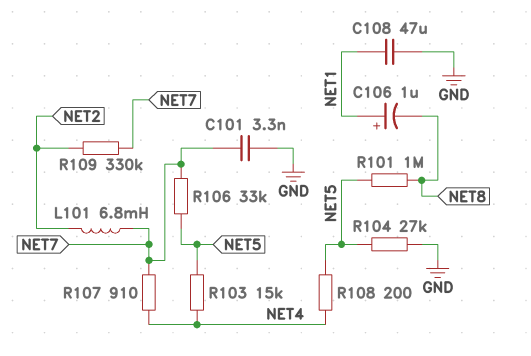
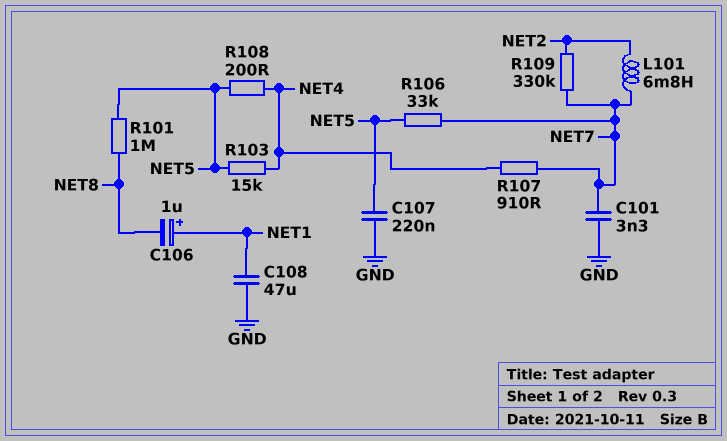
C107: none -> 220nF (GND, NET5)
R104: 27k (GND, NET5) -> none

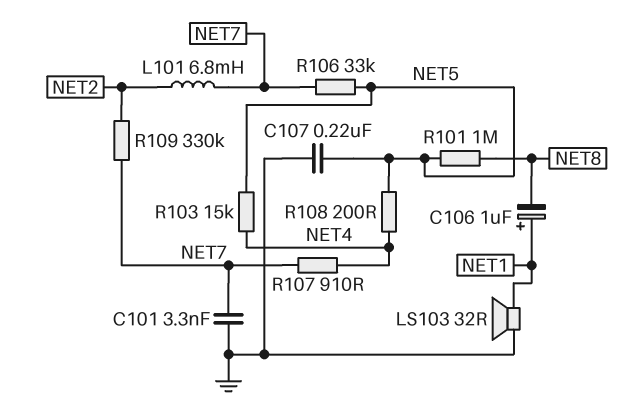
C108: 47uF (GND, NET1) -> none
LS103: none -> speaker 32R (GND, NET1)

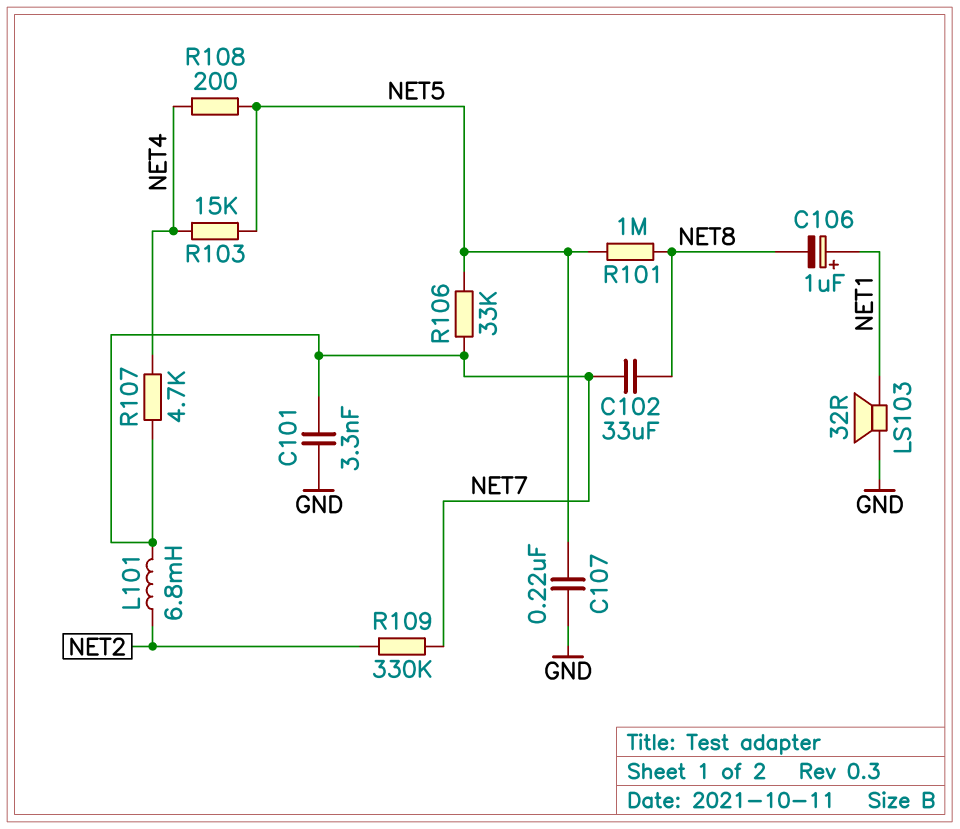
C102: none -> 33uF (NET7, NET8)
R107: 910 (NET4, NET7) -> 4.7k (NET4, NET7)

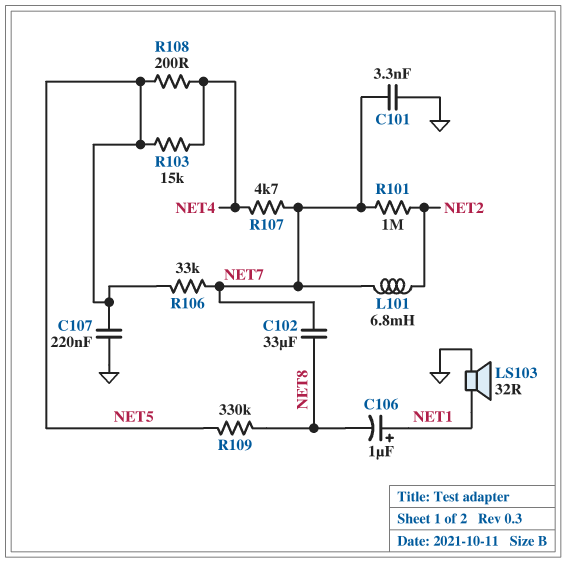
R101: 1M (NET5, NET8) -> 1M (NET2, NET7)
R109: 330k (NET2, NET7) -> 330k (NET5, NET8)

